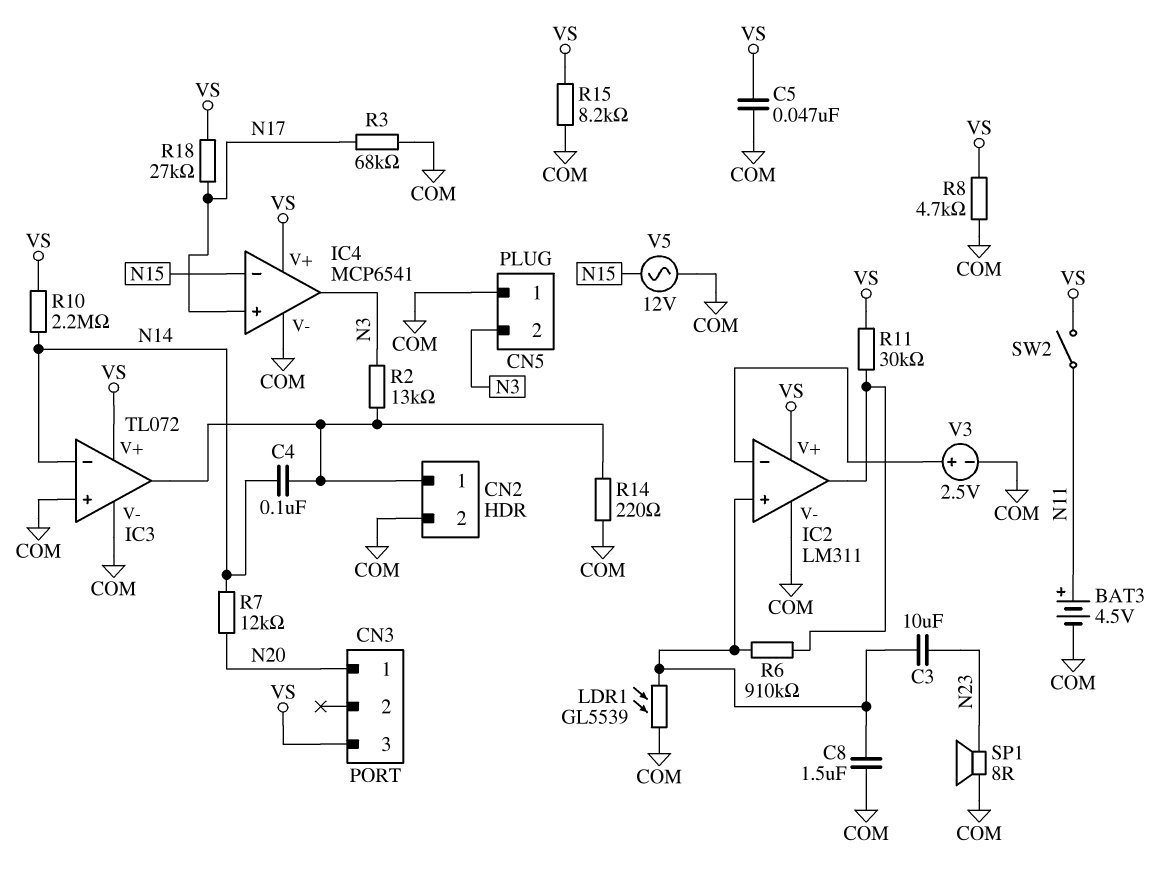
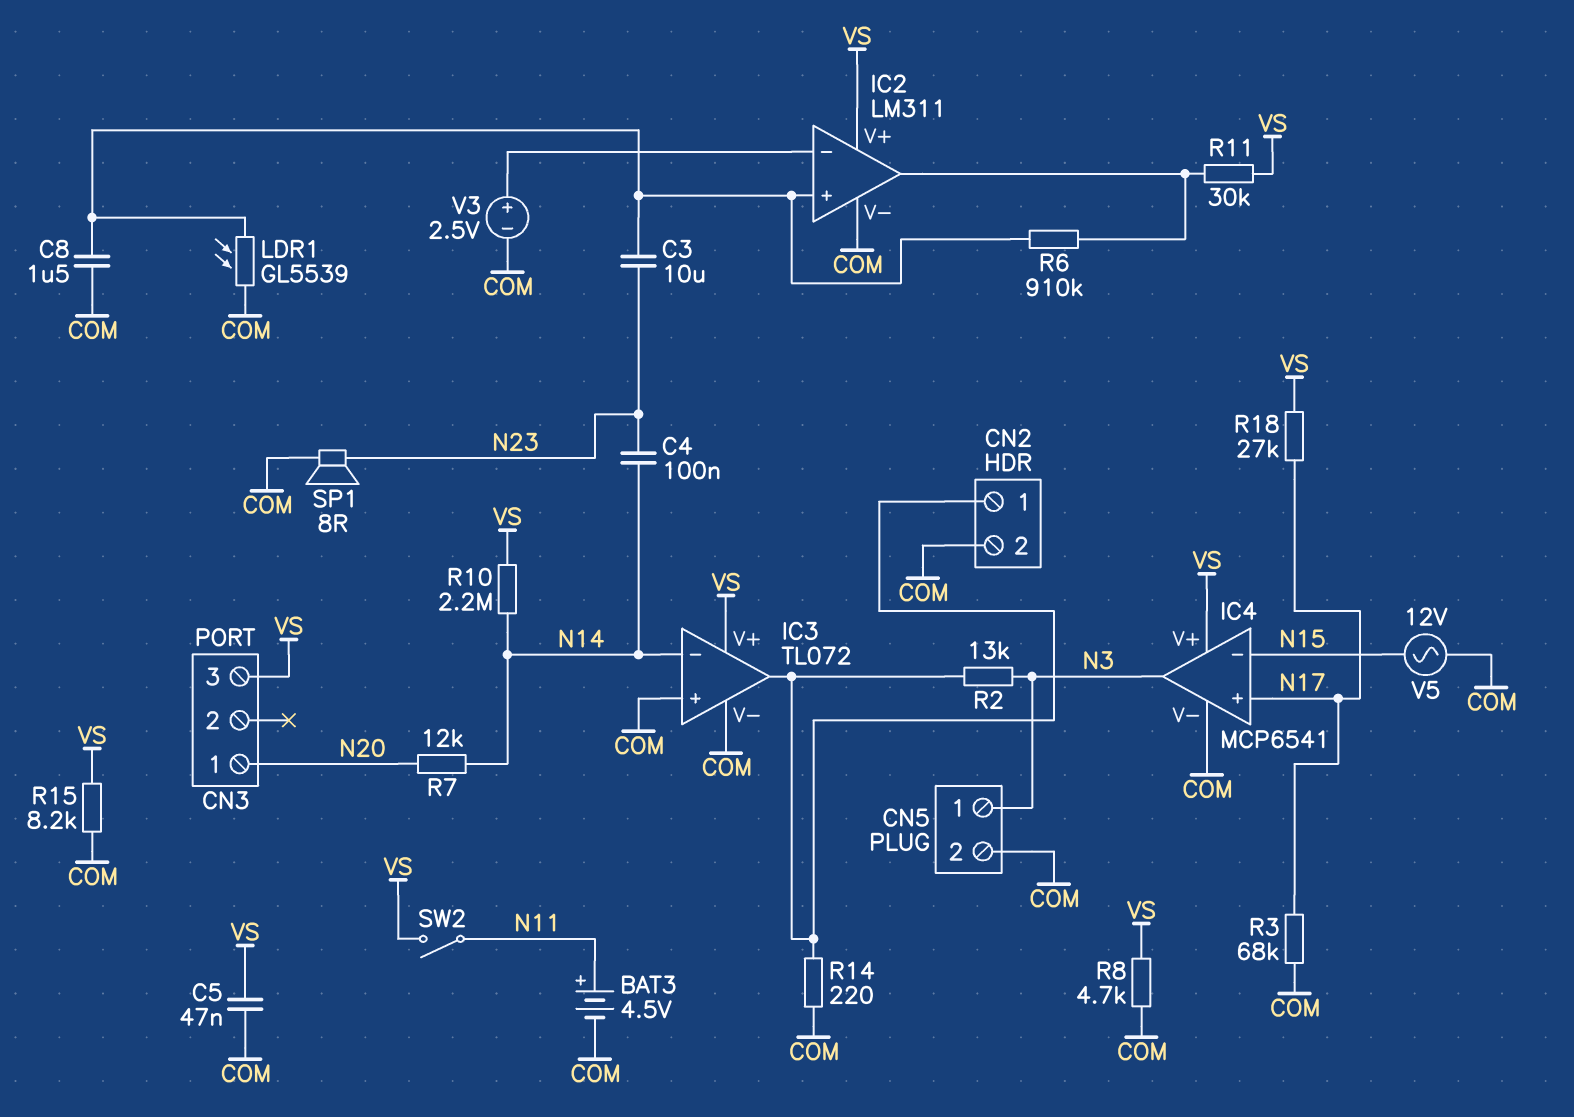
C4: 100nF (CN2/1, N14) -> 100nF (N14, N23)
CN5 pin 1: COM -> N3
CN5 pin 2: N3 -> COM

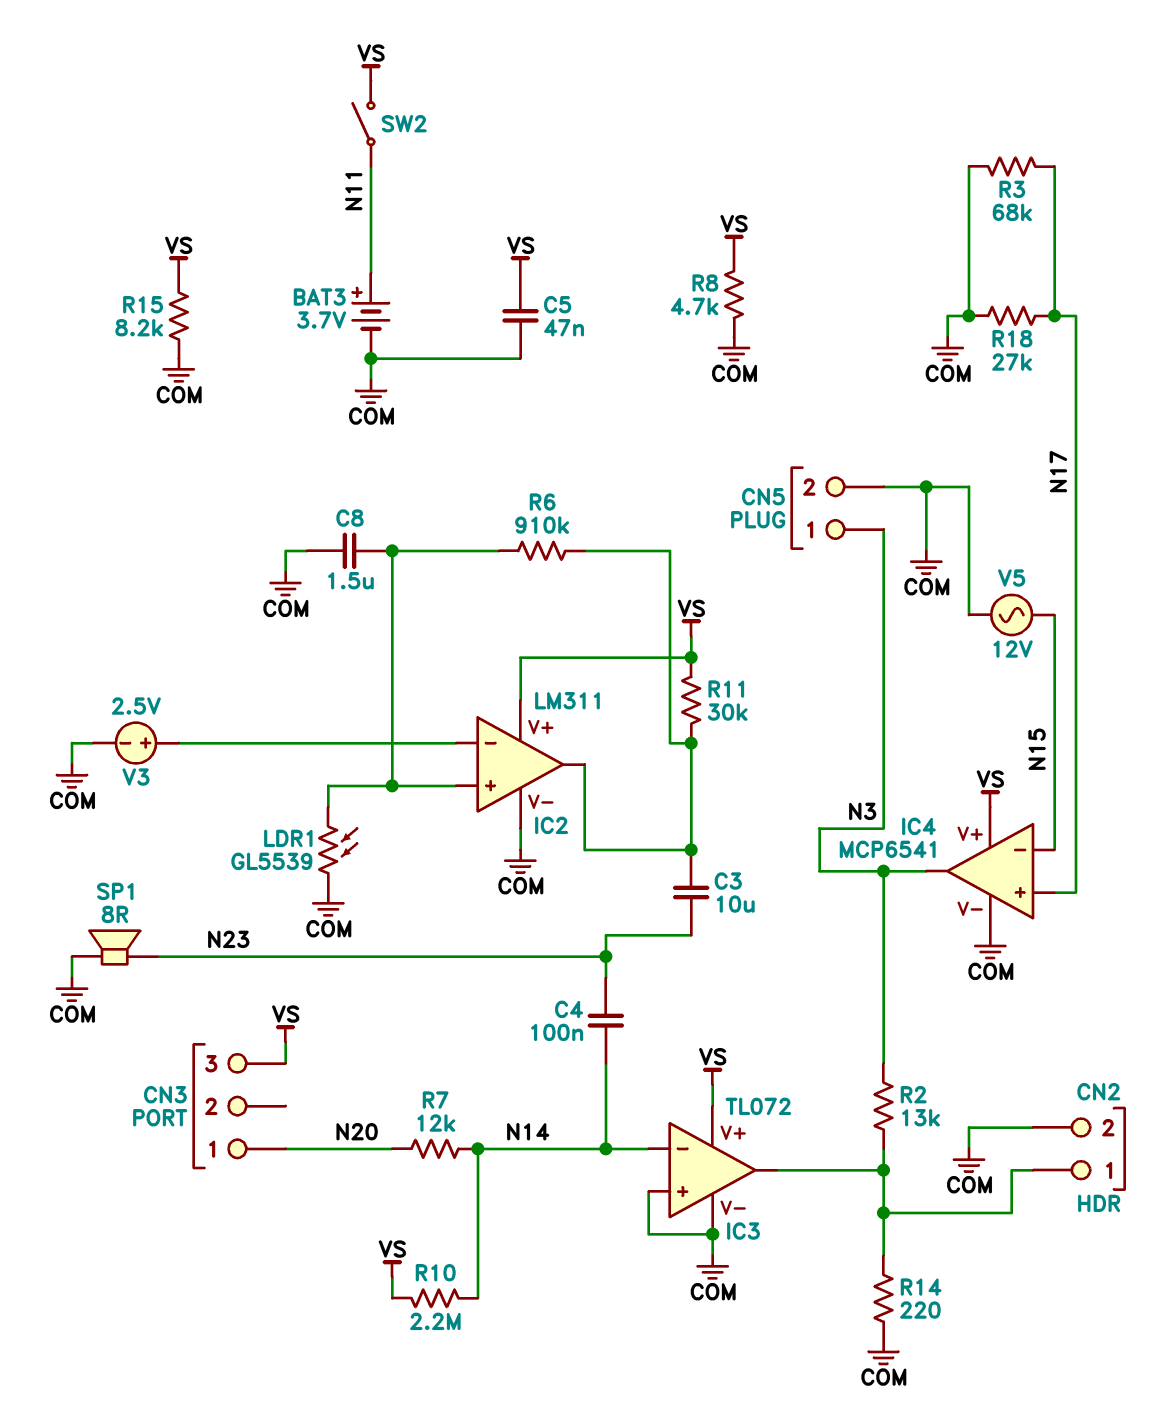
BAT3: 4.5V (plus N11, minus COM) -> 3.7V (plus N11, minus COM)
C3: 10uF (IC2/in+, N23) -> 10uF (IC2/out, N23)
R18: 27k (N17, VS) -> 27k (COM, N17)

